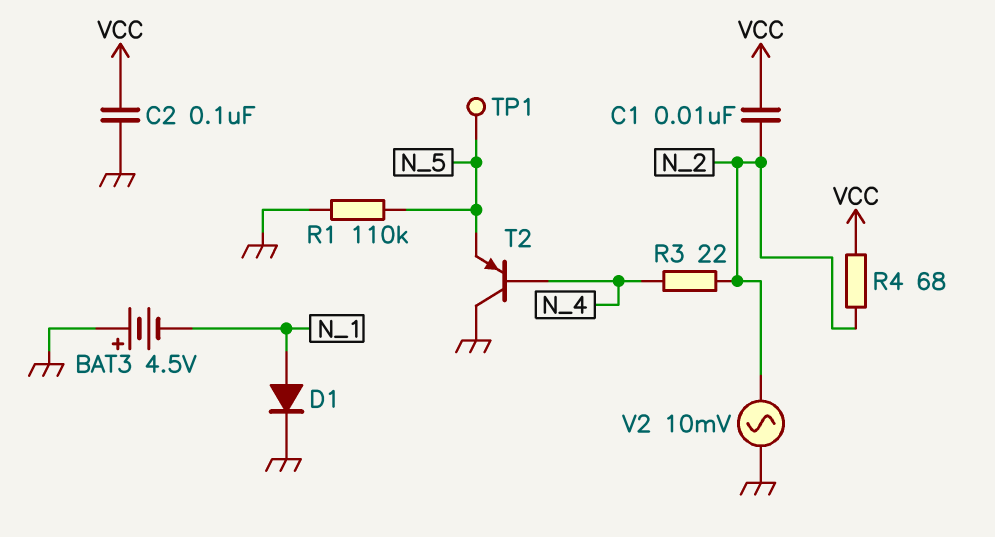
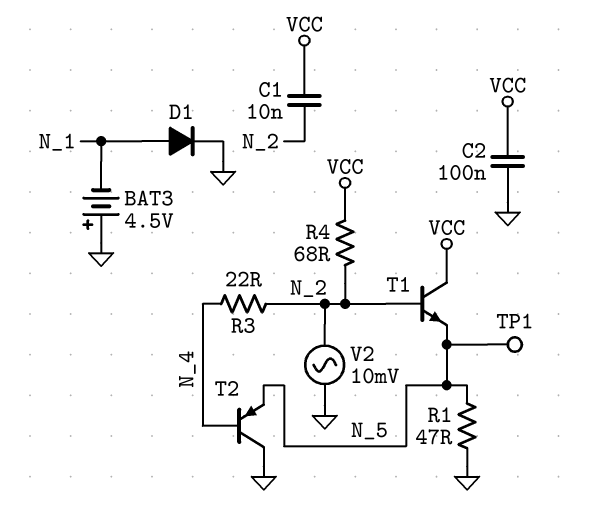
R1: 110k (GND, N_5) -> 47 (GND, N_5)
T1: none -> NPN (B N_2, C VCC, E N_5)

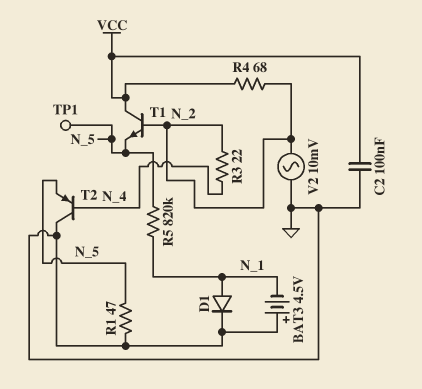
C1: 10nF (N_2, VCC) -> none
R5: none -> 820k (N_1, N_5)

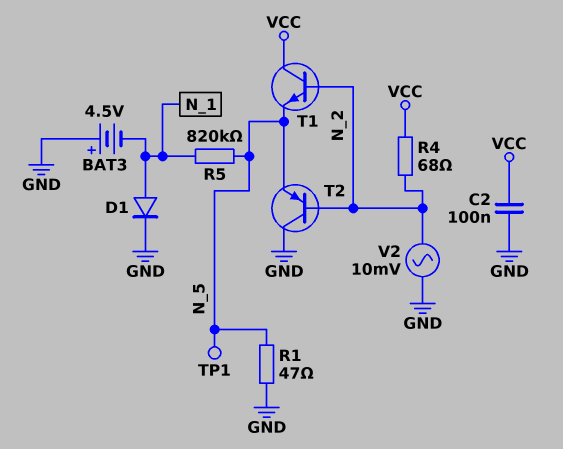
R3: 22 (N_2, N_4) -> none
T2: PNP (B N_4, C GND, E N_5) -> PNP (B N_2, C GND, E N_5)

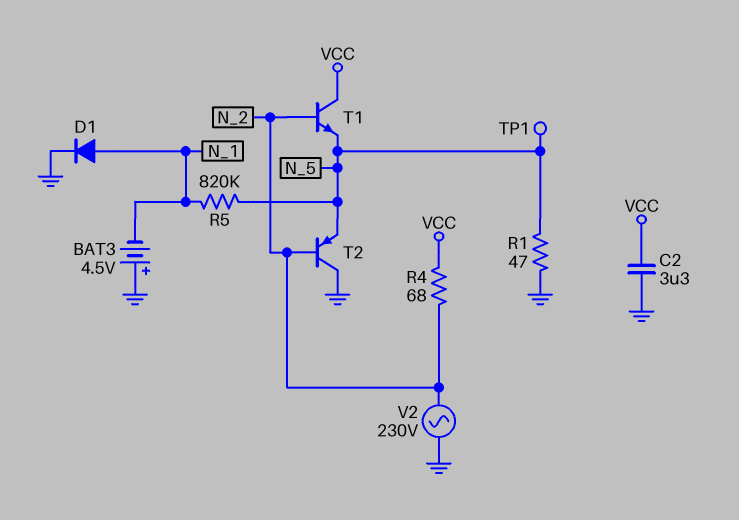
C2: 100nF (GND, VCC) -> 3.3uF (GND, VCC)
V2: AC 10mV (GND, N_2) -> AC 230V (GND, N_2)

